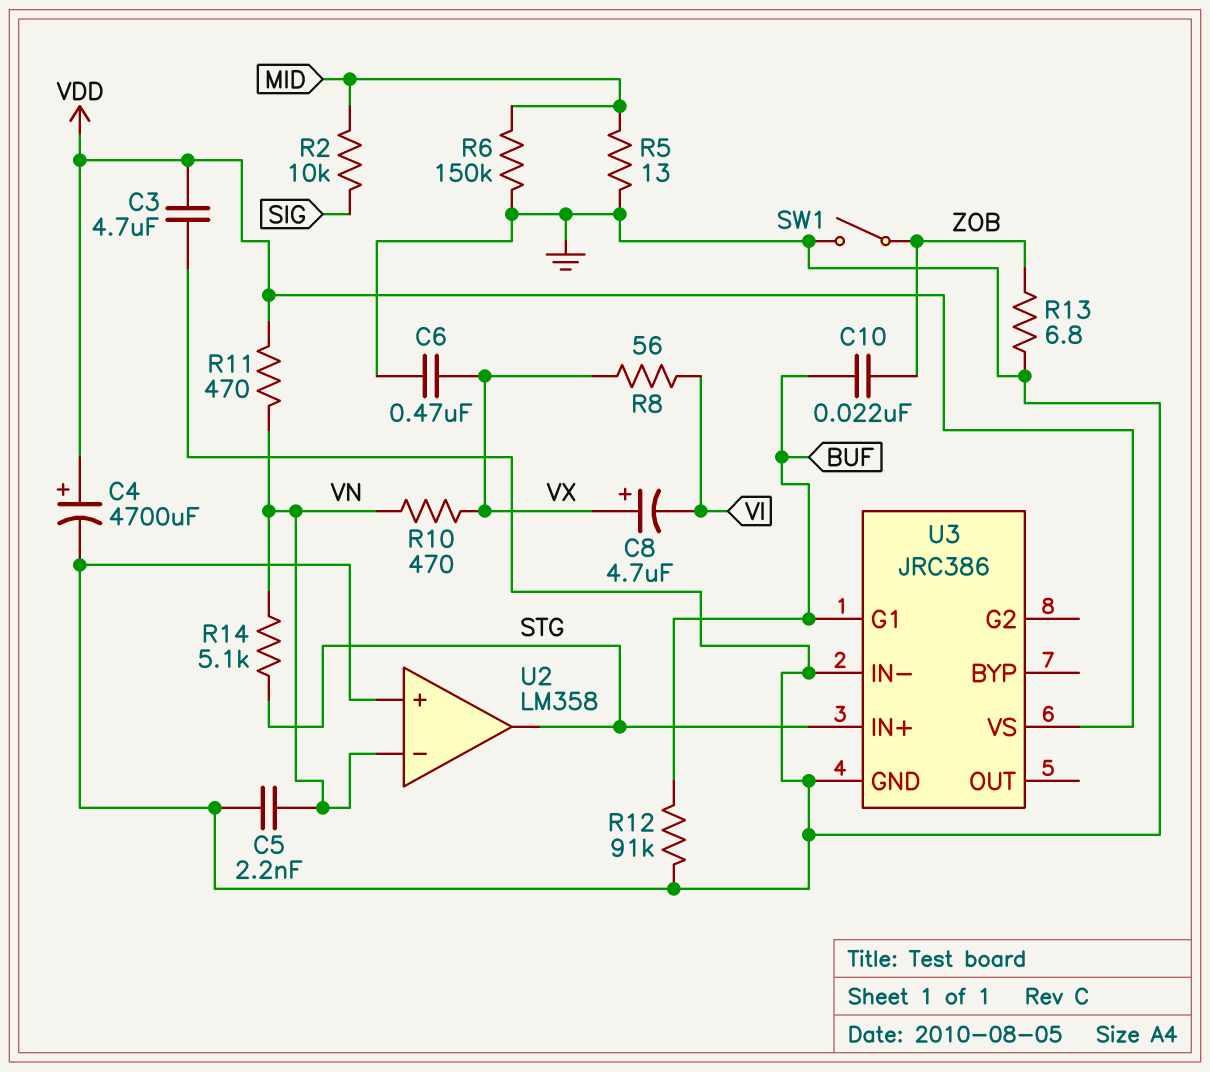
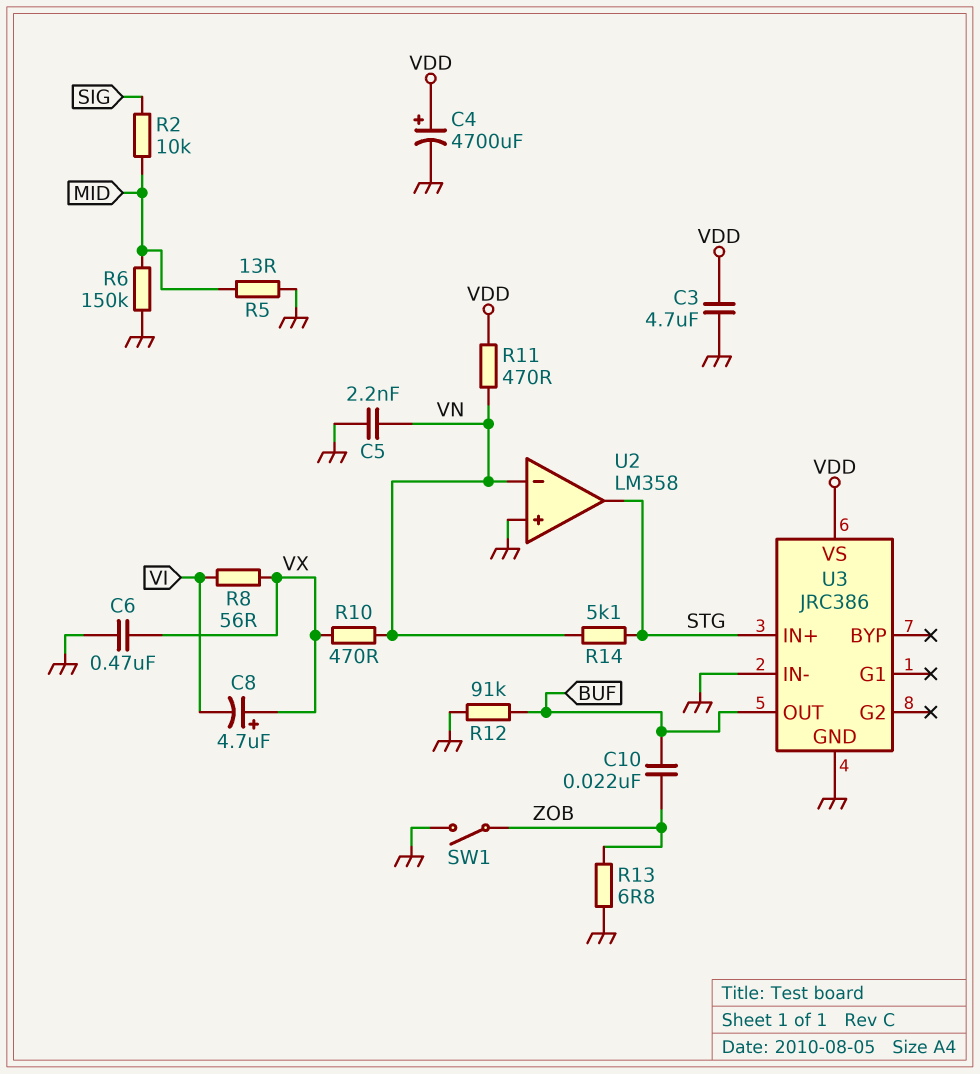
U3 pin G1: BUF -> none
U3 pin OUT: none -> BUF

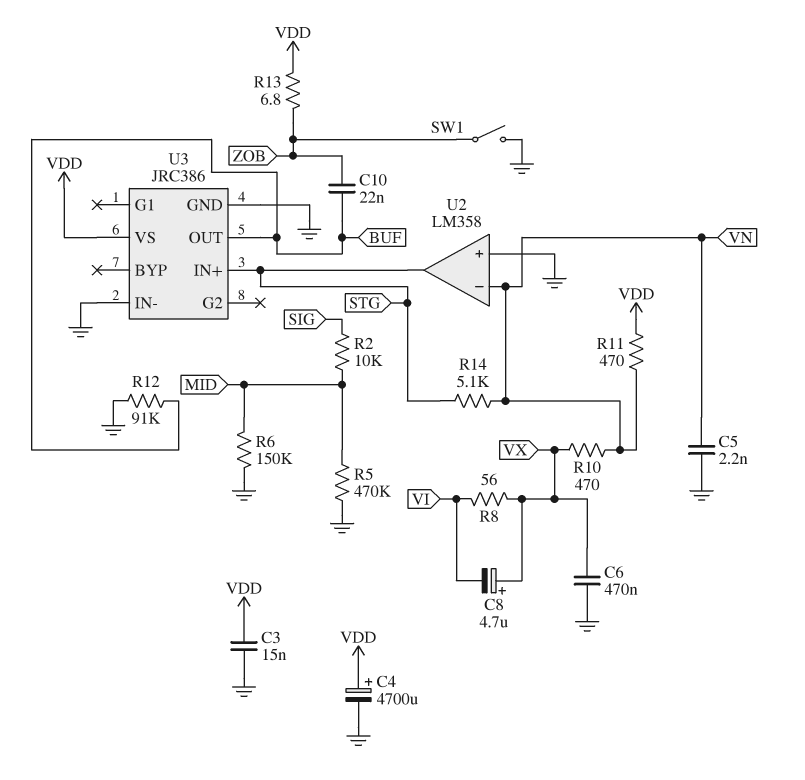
C3: 4.7uF (GND, VDD) -> 15nF (GND, VDD)
R5: 13 (GND, MID) -> 470k (GND, MID)
R13: 6.8 (GND, ZOB) -> 6.8 (VDD, ZOB)

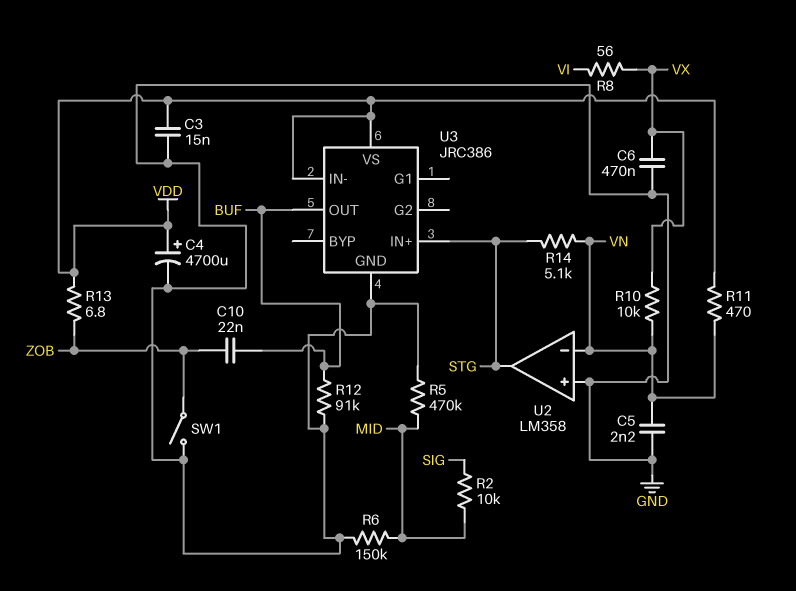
C8: 4.7uF (plus VX, minus VI) -> none
R10: 470 (VN, VX) -> 10k (VN, VX)
U3 pin IN-: GND -> VDD

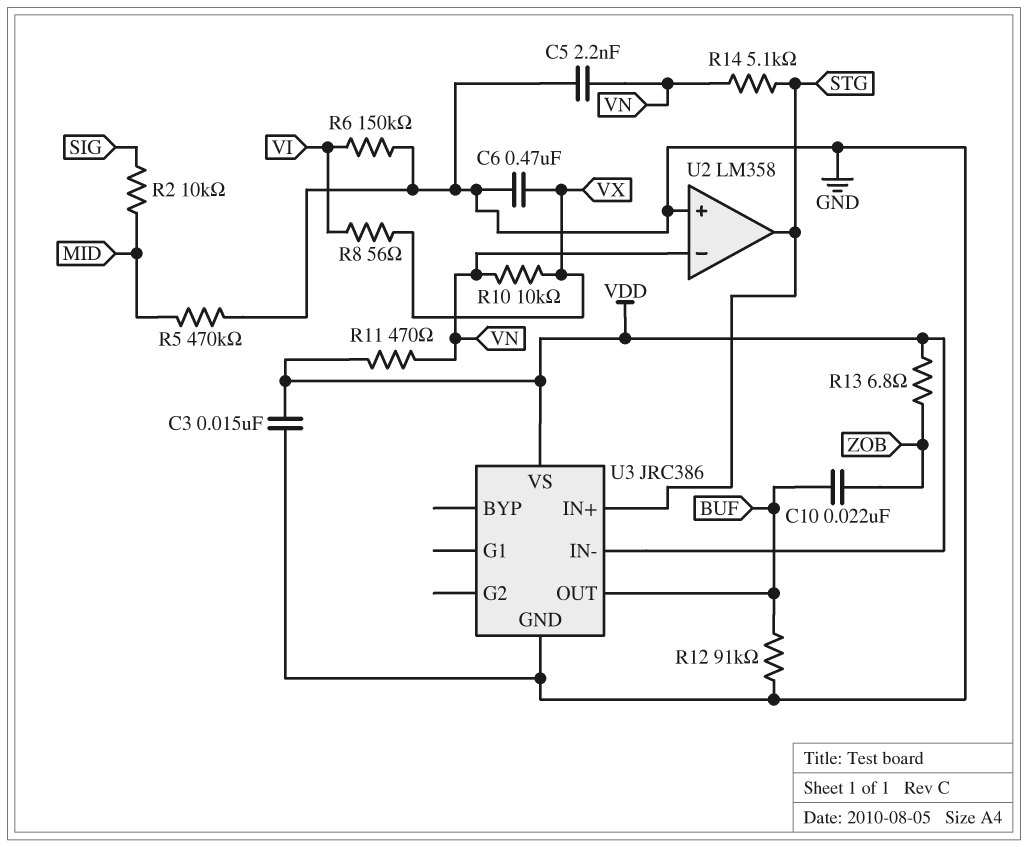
C4: 4700uF (plus VDD, minus GND) -> none
R6: 150k (GND, MID) -> 150k (GND, VI)
SW1: switch (GND, ZOB) -> none

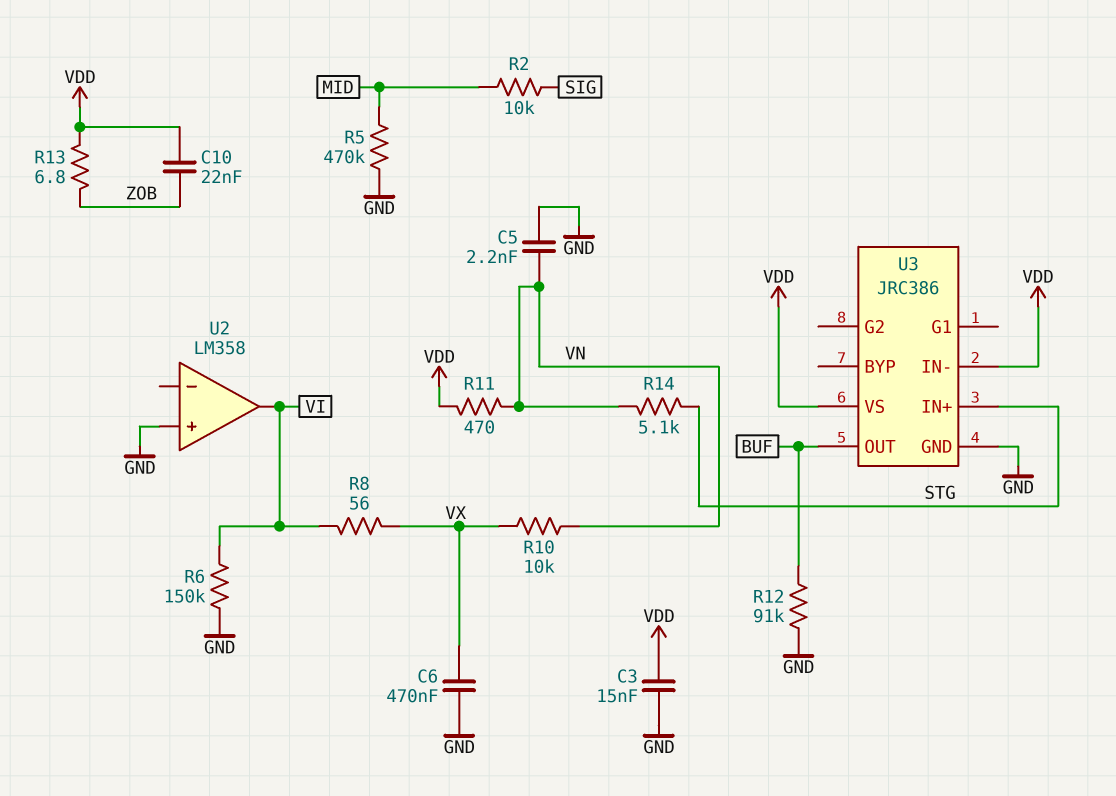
C10: 22nF (BUF, ZOB) -> 22nF (VDD, ZOB)
U2 pin in-: VN -> none
U2 pin out: STG -> VI

